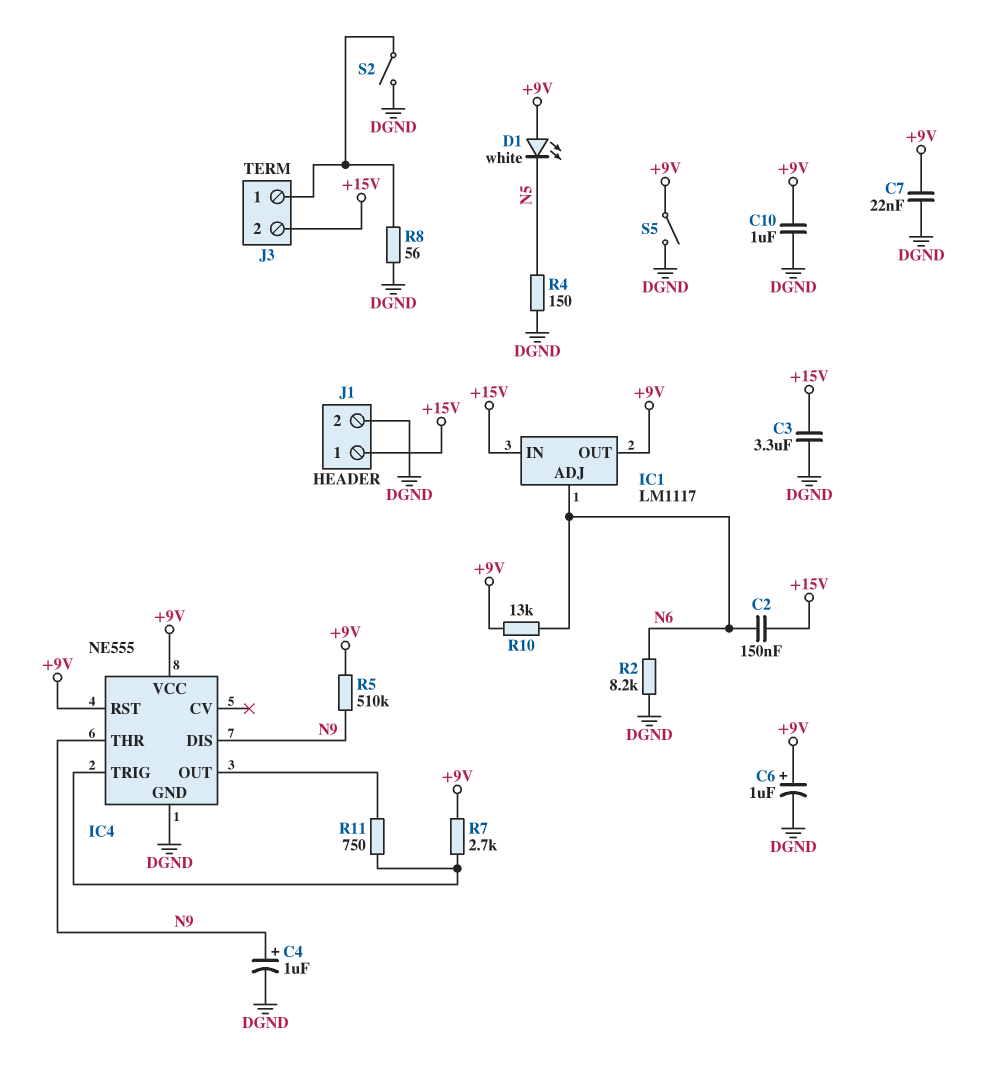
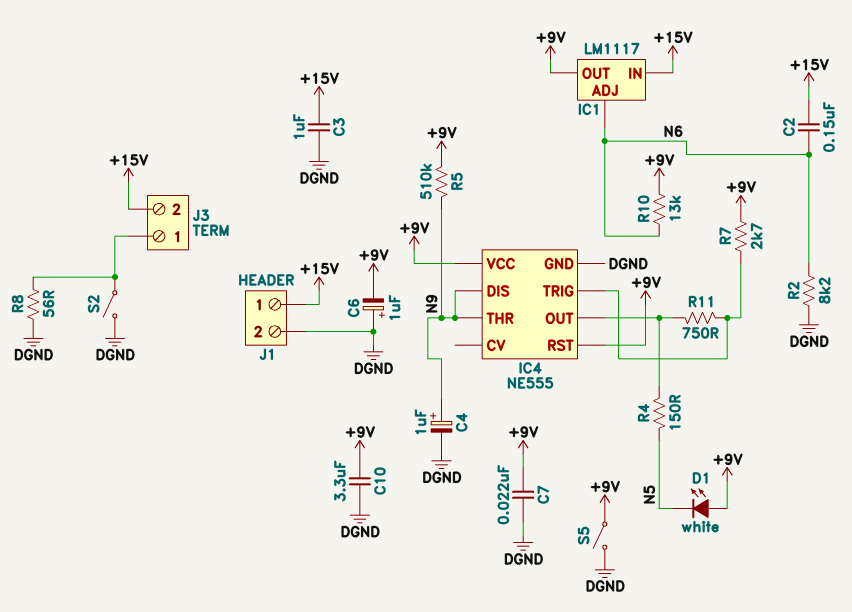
C3: 3.3uF (+15V, DGND) -> 1uF (+15V, DGND)
C6: 1uF (plus +9V, minus DGND) -> 1uF (plus DGND, minus +9V)
C10: 1uF (+9V, DGND) -> 3.3uF (+9V, DGND)
R4: 150 (DGND, N5) -> 150 (IC4/OUT, N5)

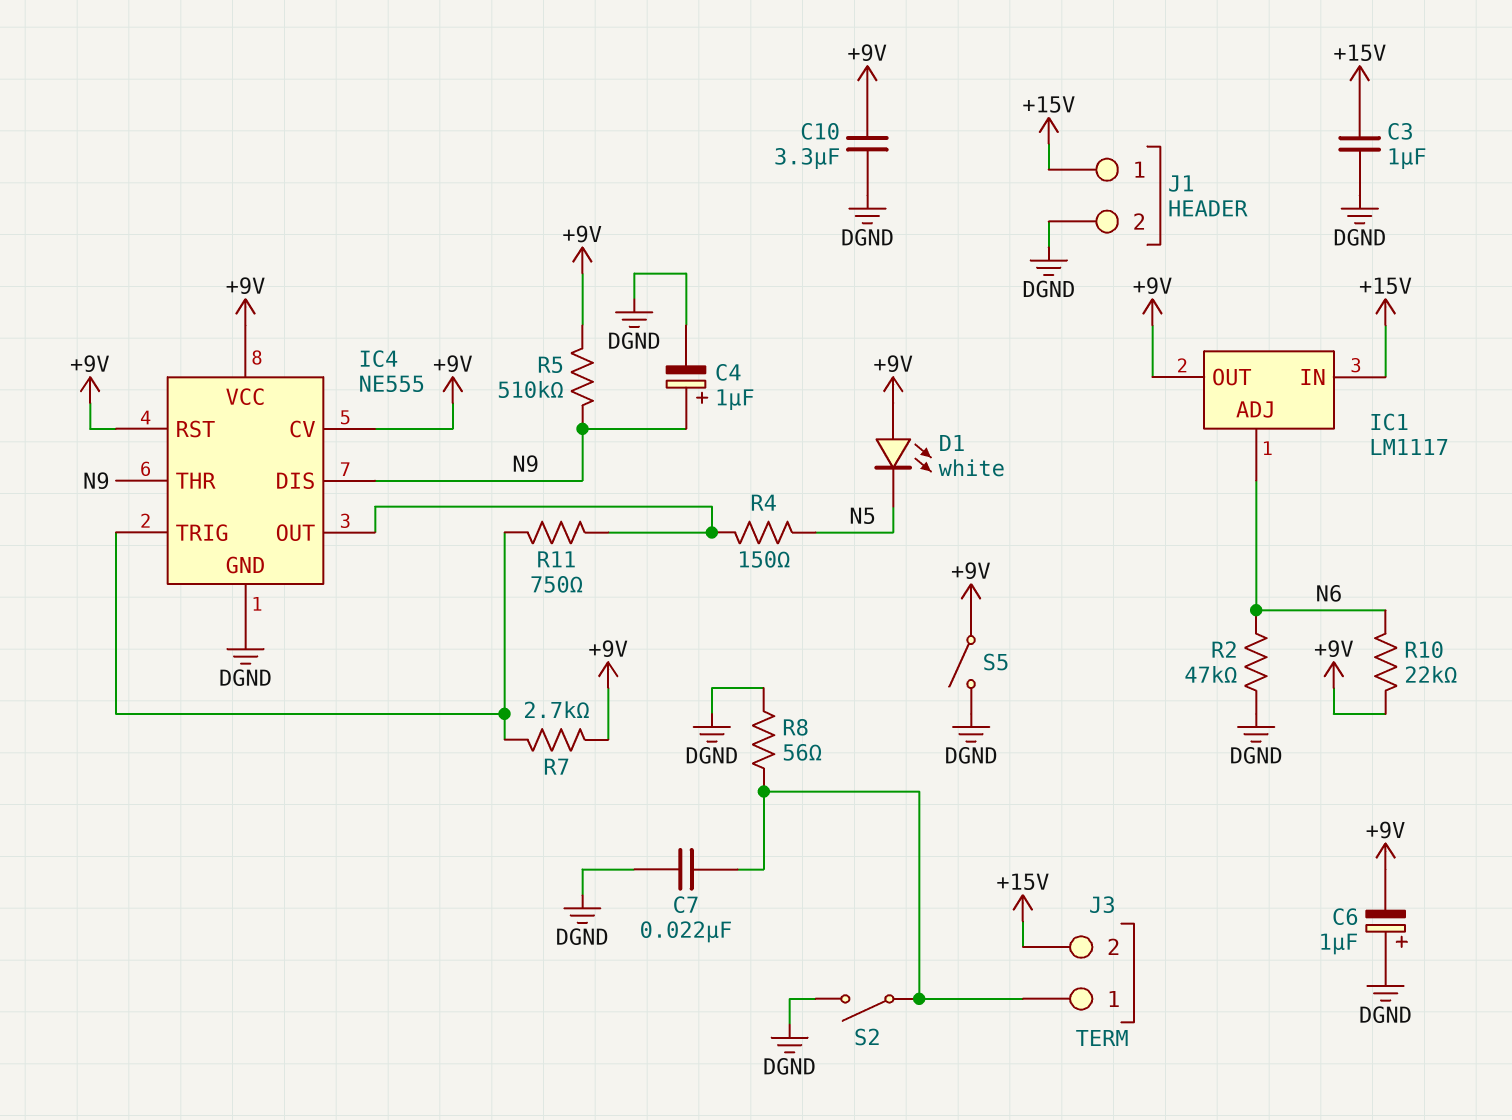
C2: 150nF (+15V, N6) -> none
C7: 22nF (+9V, DGND) -> 22nF (DGND, J3/1)
IC4 pin CV: none -> +9V
R2: 8.2k (DGND, N6) -> 47k (DGND, N6)
R10: 13k (+9V, N6) -> 22k (+9V, N6)

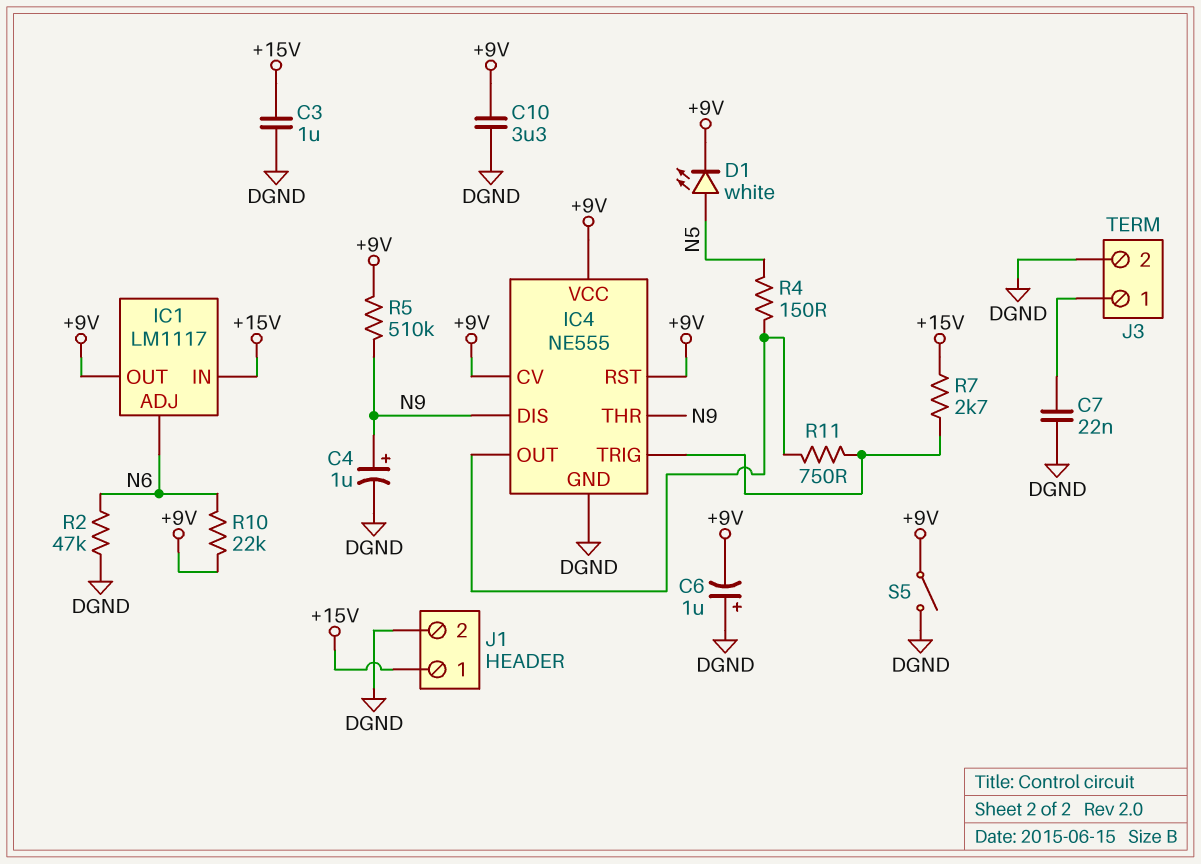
D1: LED white (A +9V, K N5) -> LED white (A N5, K +9V)
J3 pin 2: +15V -> DGND
R7: 2.7k (+9V, IC4/TRIG) -> 2.7k (+15V, IC4/TRIG)
R8: 56 (DGND, J3/1) -> none
S2: switch (DGND, J3/1) -> none

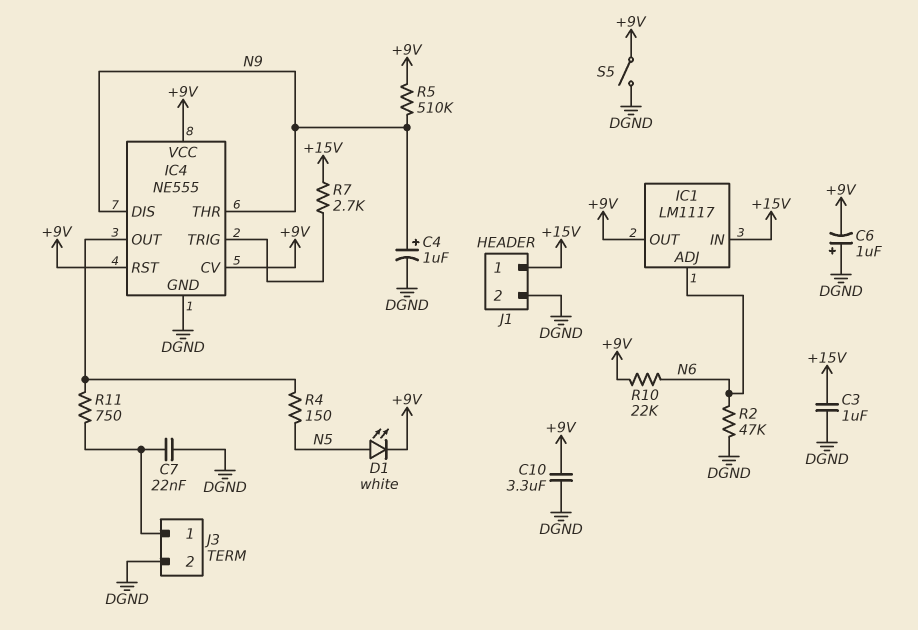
R11: 750 (IC4/OUT, IC4/TRIG) -> 750 (IC4/OUT, J3/1)

